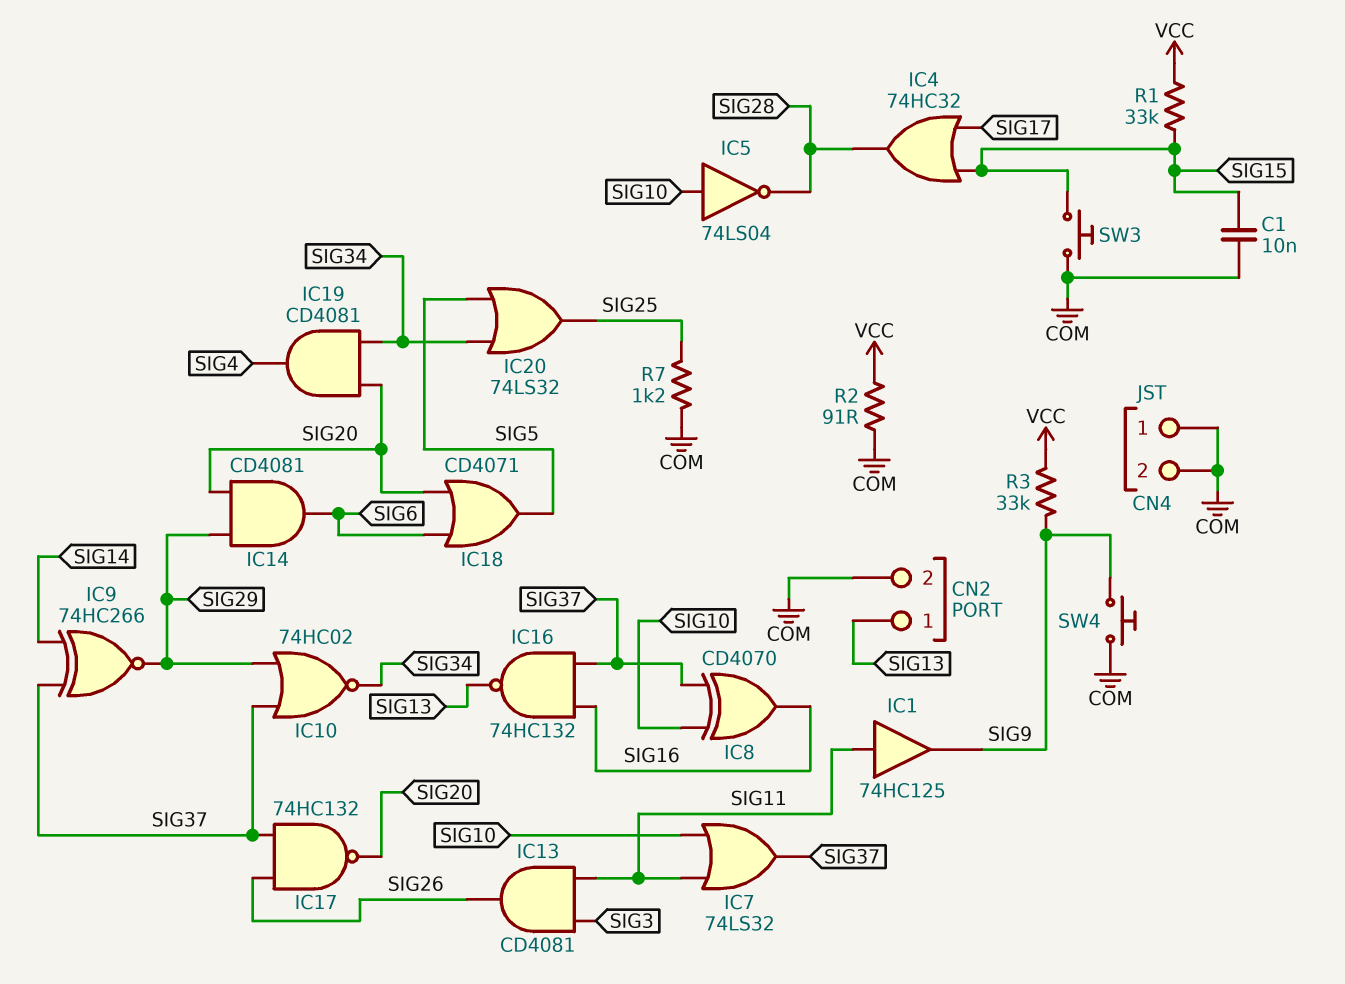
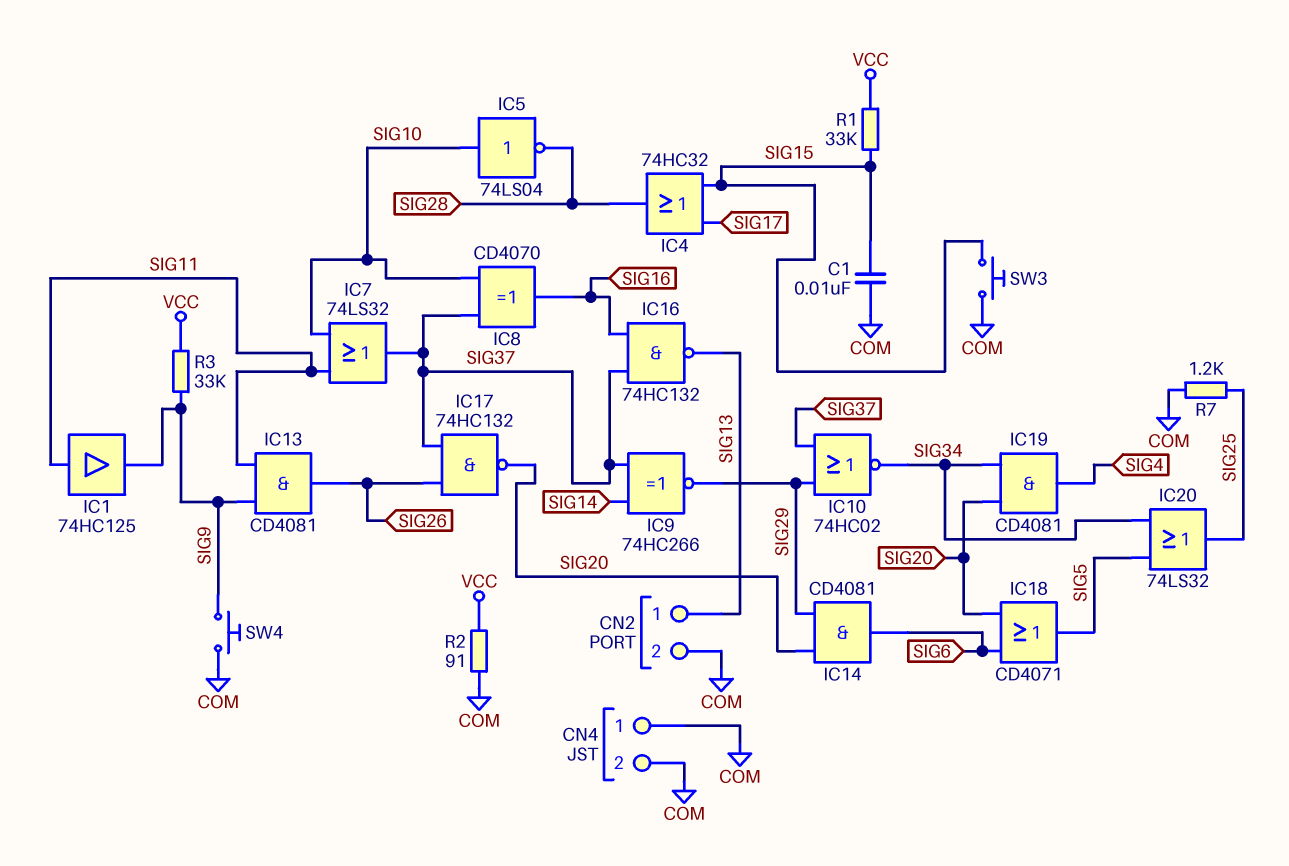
IC13: AND CD4081 (in SIG3, in SIG11, out SIG26) -> AND CD4081 (in SIG9, in SIG11, out SIG26)

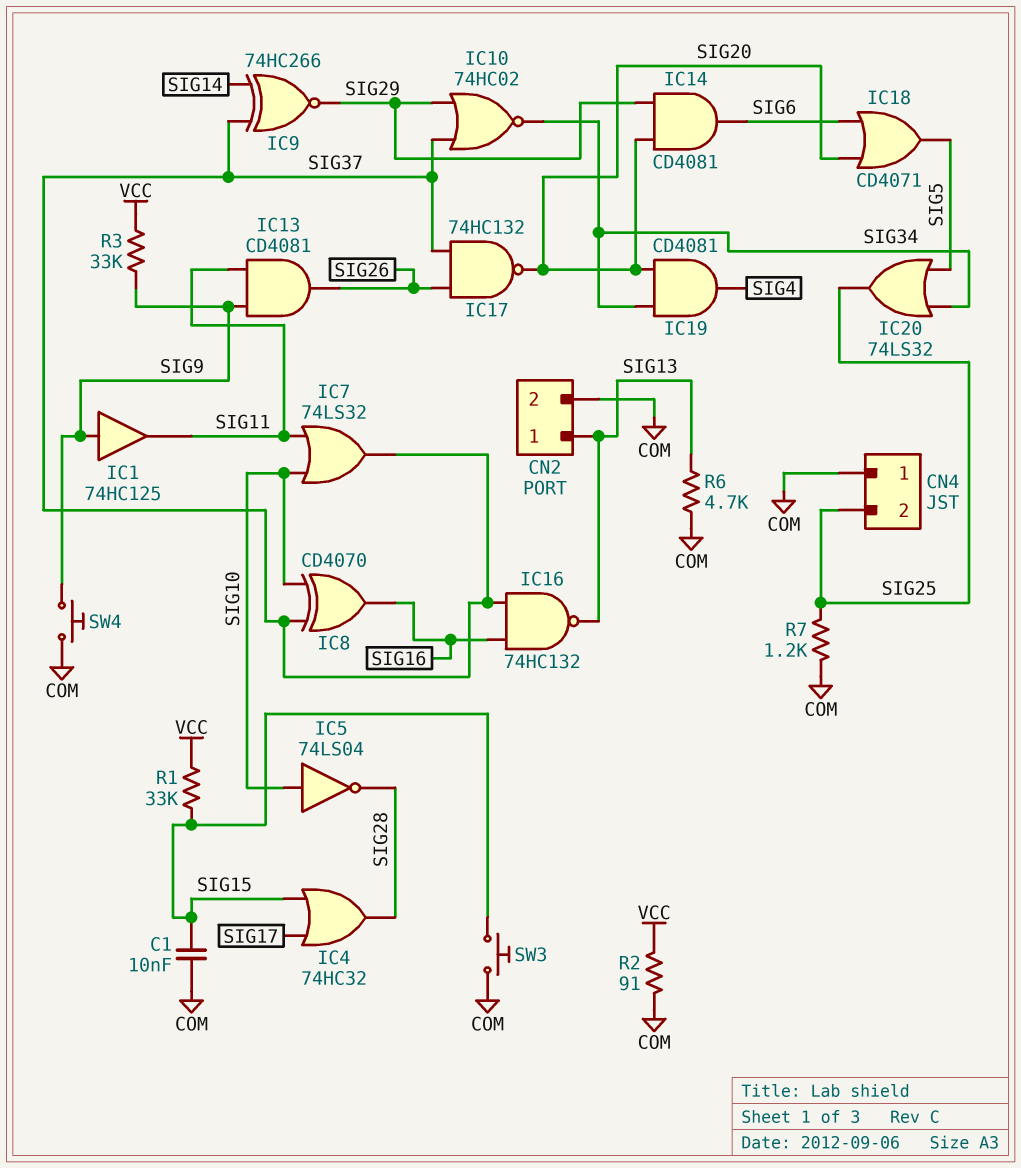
CN4 pin 2: COM -> SIG25
IC1: buffer 74HC125 (in SIG11, out SIG9) -> buffer 74HC125 (in SIG9, out SIG11)
R6: none -> 4.7k (COM, SIG13)

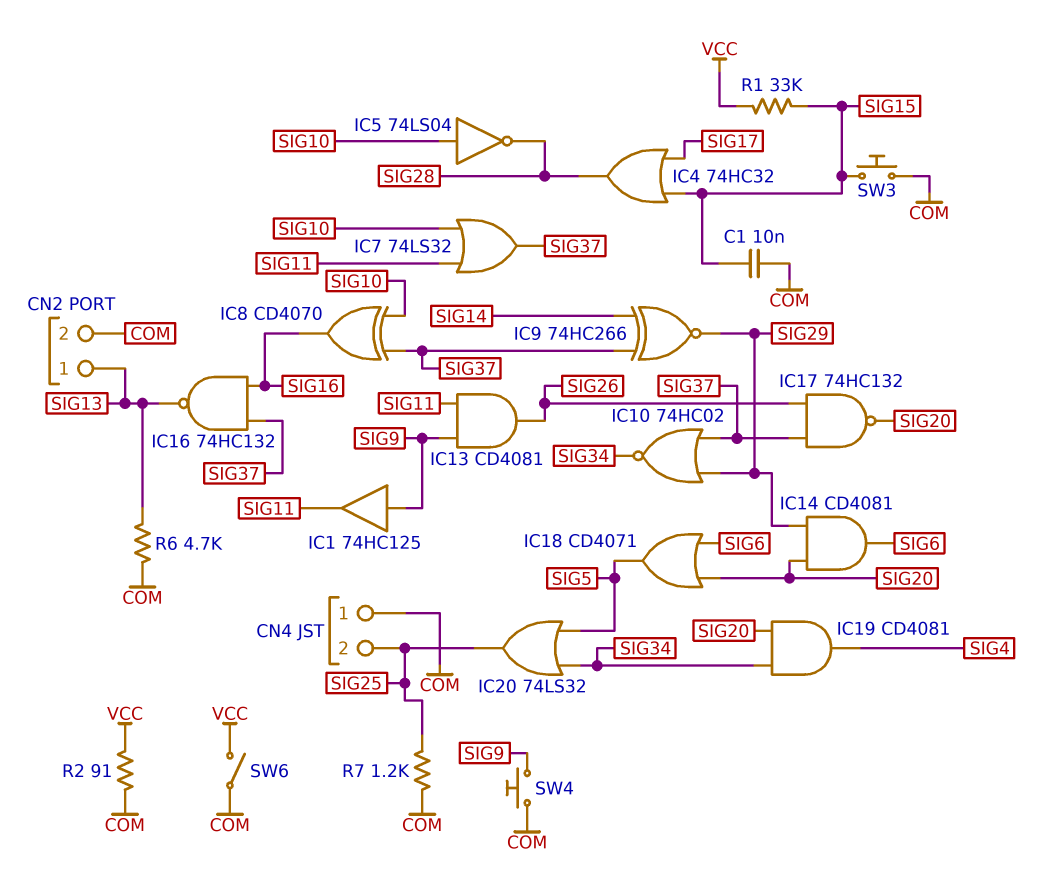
R3: 33k (SIG9, VCC) -> none
SW6: none -> switch (COM, VCC)

